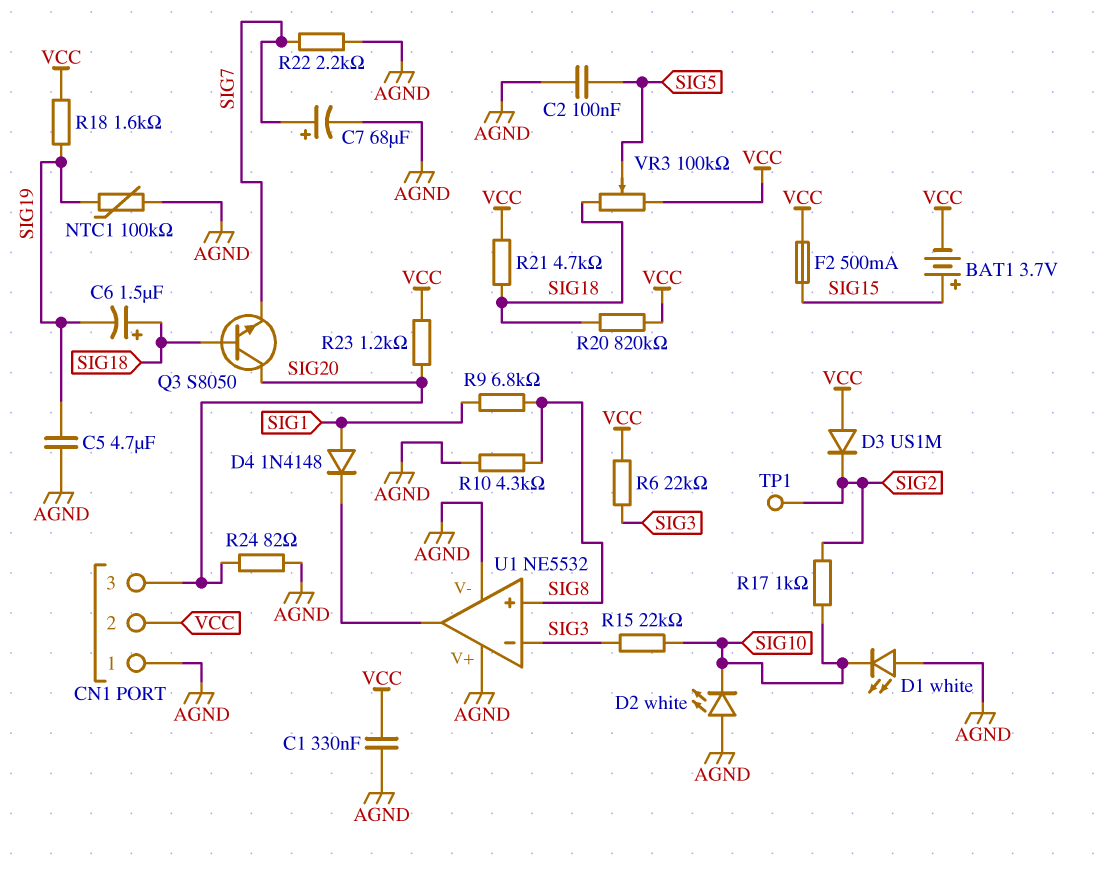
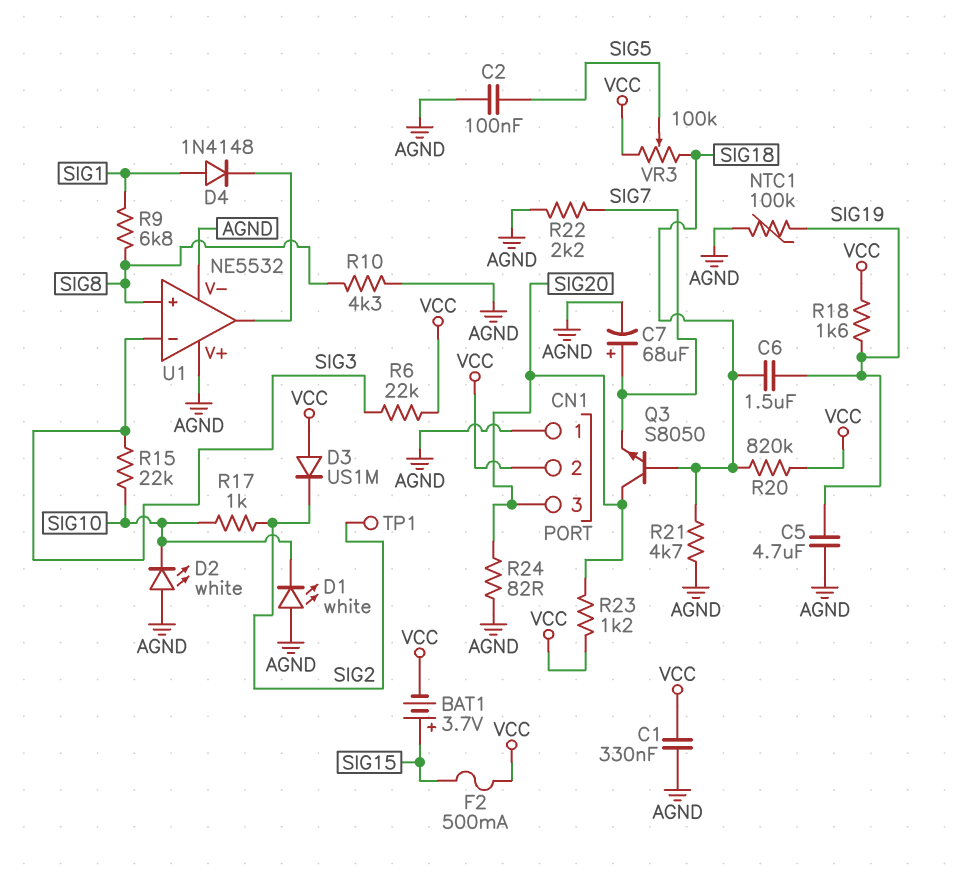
C6: 1.5uF (plus SIG18, minus SIG19) -> 1.5uF (SIG18, SIG19)
R21: 4.7k (SIG18, VCC) -> 4.7k (AGND, SIG18)

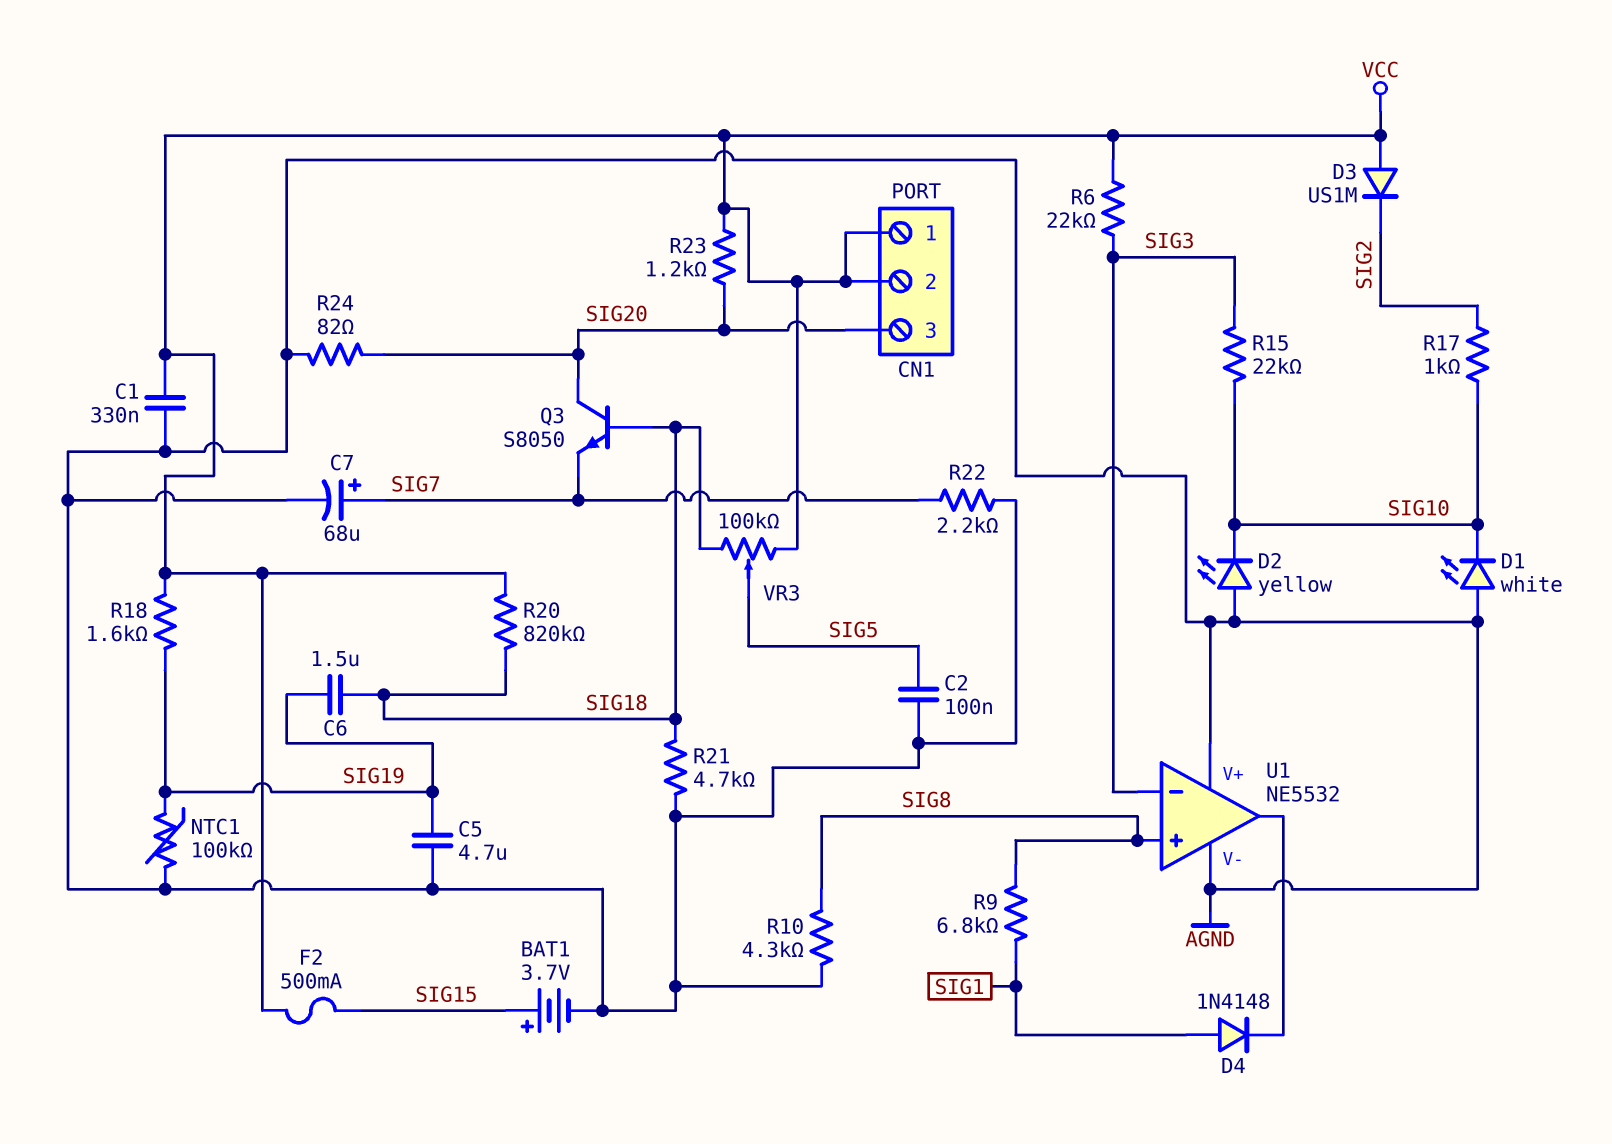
BAT1: 3.7V (plus SIG15, minus VCC) -> 3.7V (plus SIG15, minus AGND)
CN1 pin 1: AGND -> VCC
D2: LED white (A AGND, K SIG10) -> LED yellow (A AGND, K SIG10)
TP1: test point (SIG2) -> none

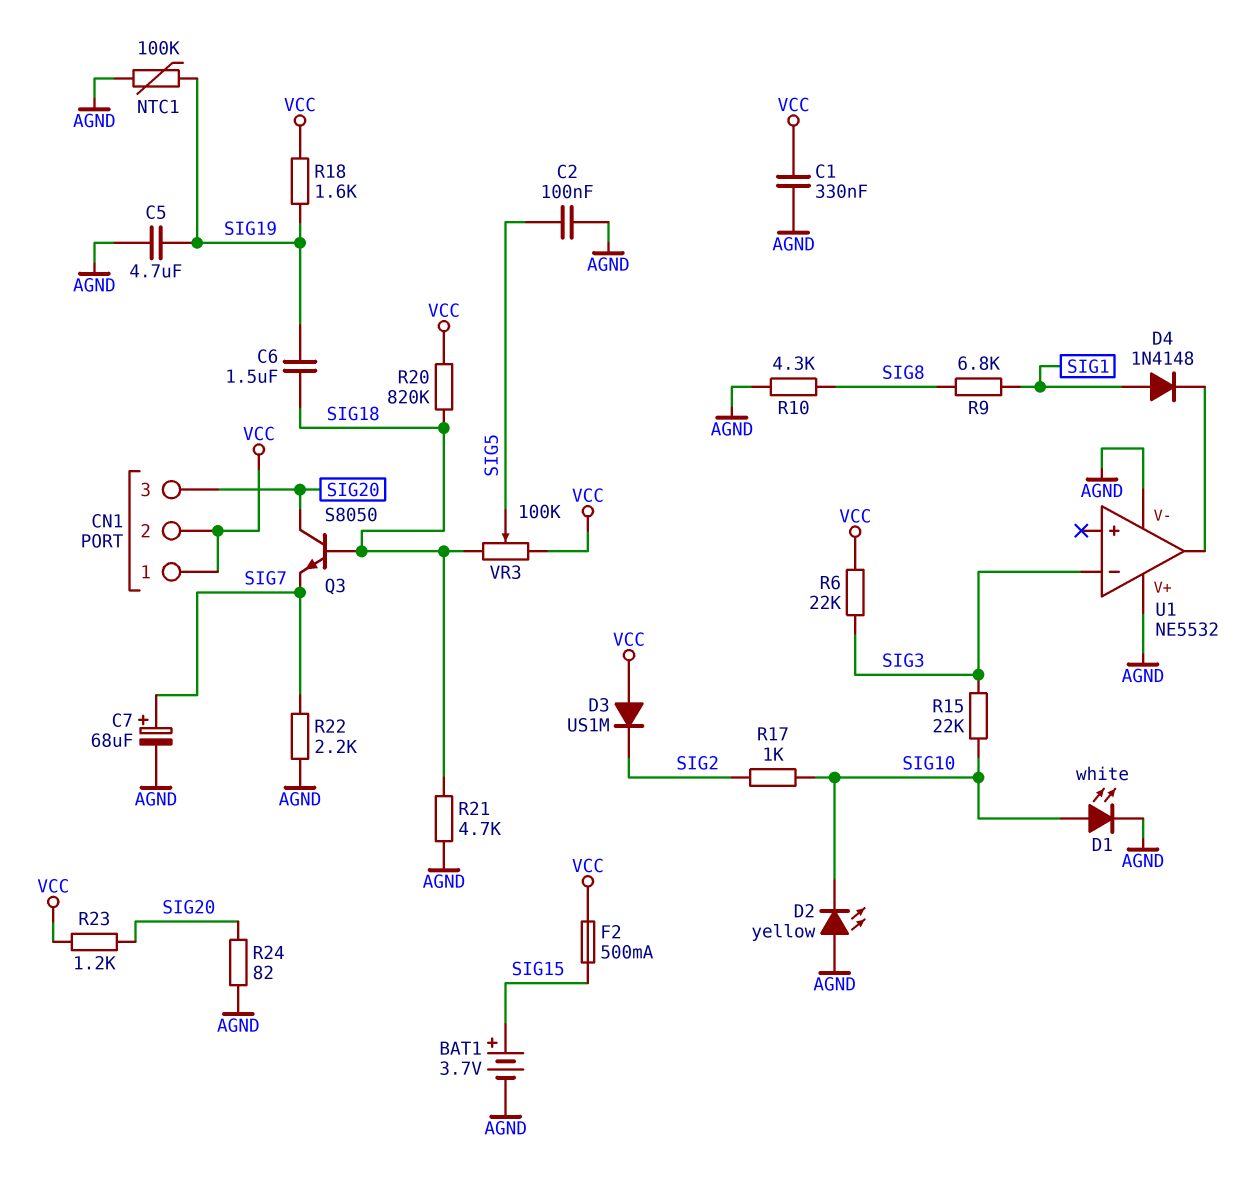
D1: LED white (A AGND, K SIG10) -> LED white (A SIG10, K AGND)
U1 pin in+: SIG8 -> none

